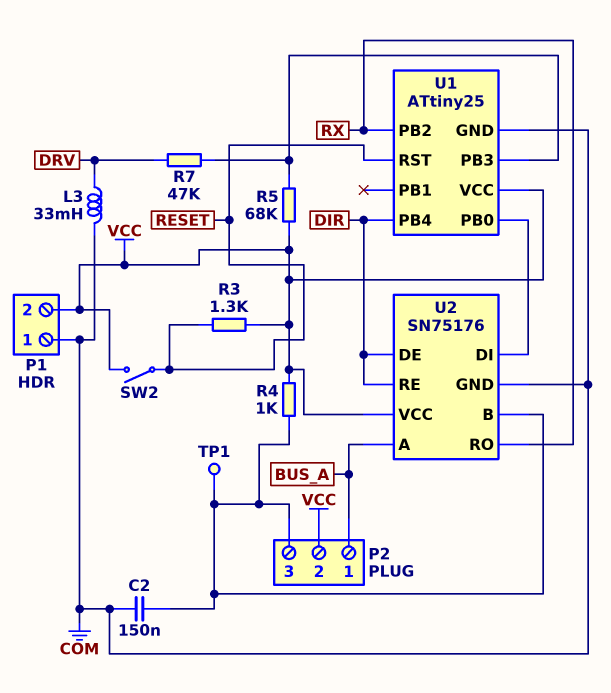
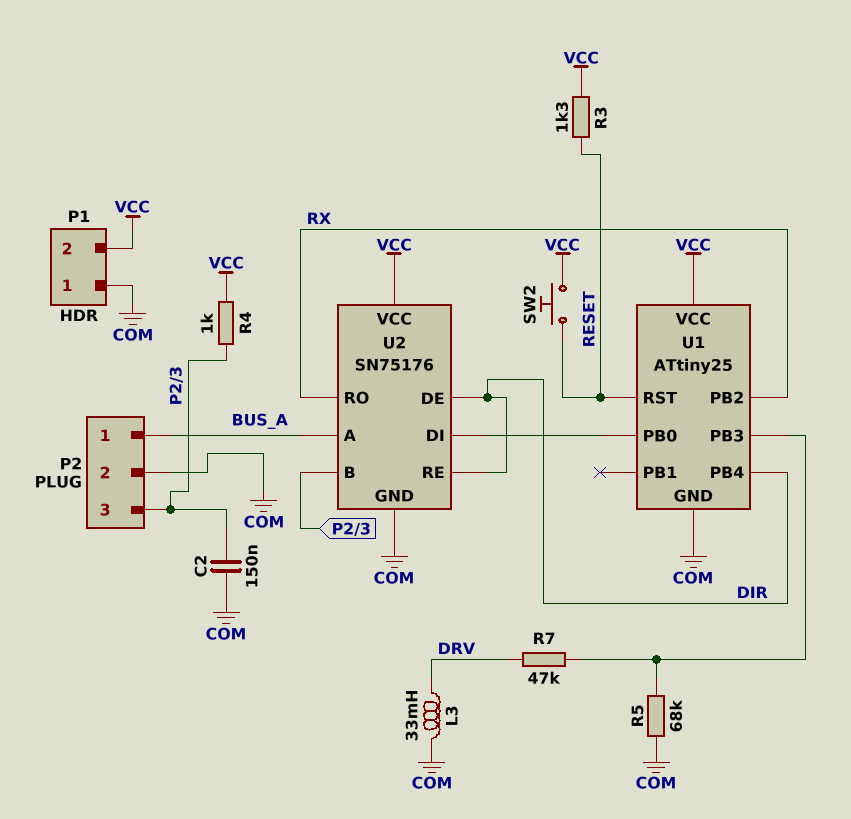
P2 pin 2: VCC -> COM
R5: 68k (U1/PB3, VCC) -> 68k (COM, U1/PB3)
SW2: switch (RESET, VCC) -> button (RESET, VCC)
TP1: test point (P2/3) -> none

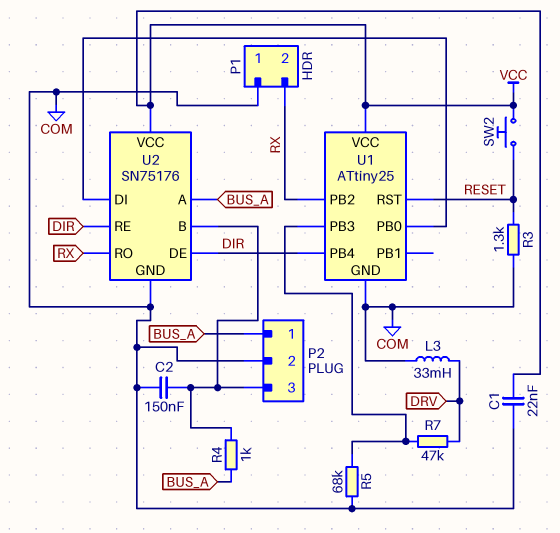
C1: none -> 22nF (COM, VCC)
P1 pin 2: VCC -> RX
R3: 1.3k (RESET, VCC) -> 1.3k (COM, RESET)
R4: 1k (P2/3, VCC) -> 1k (BUS_A, P2/3)

